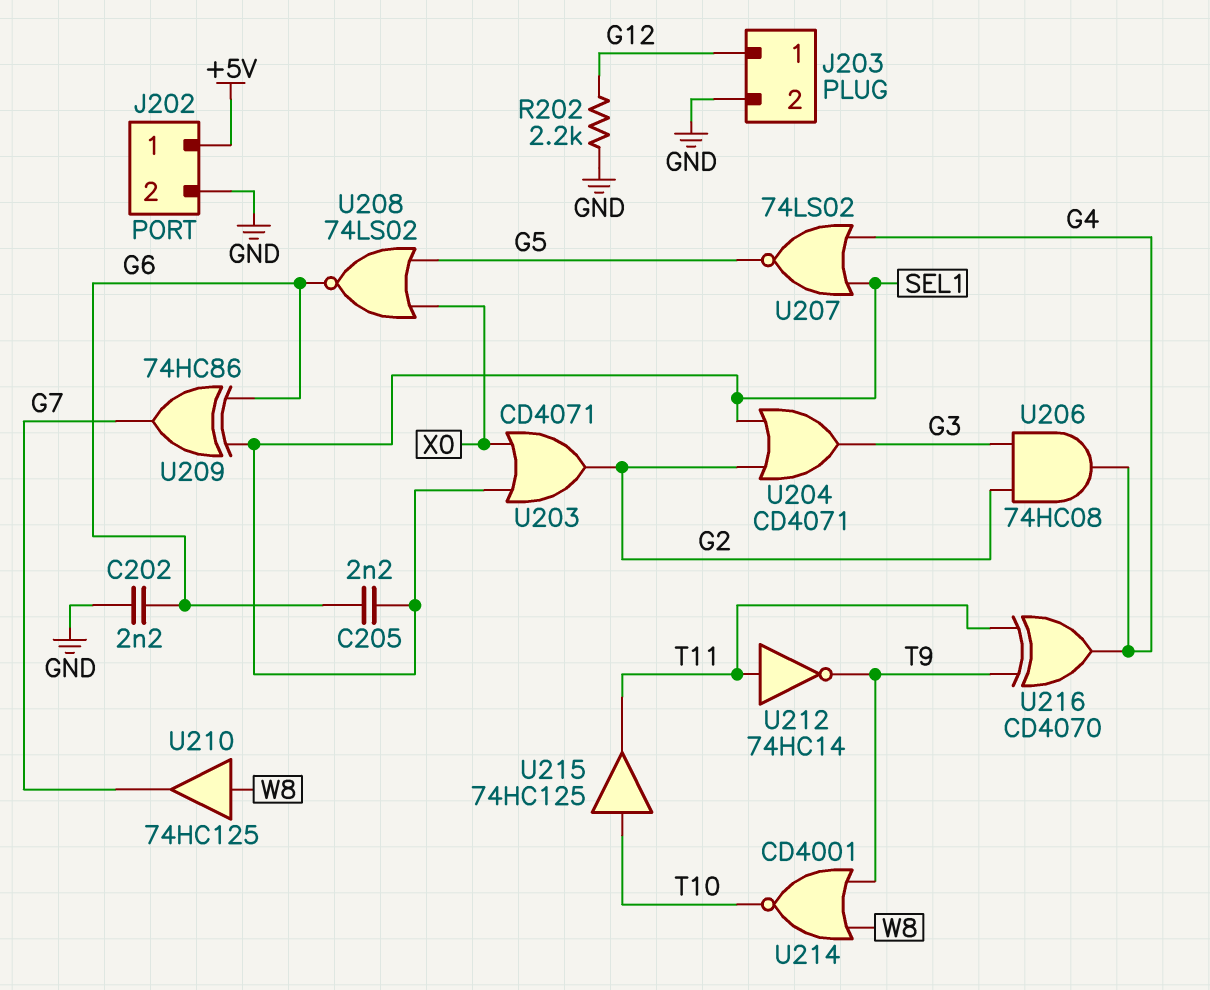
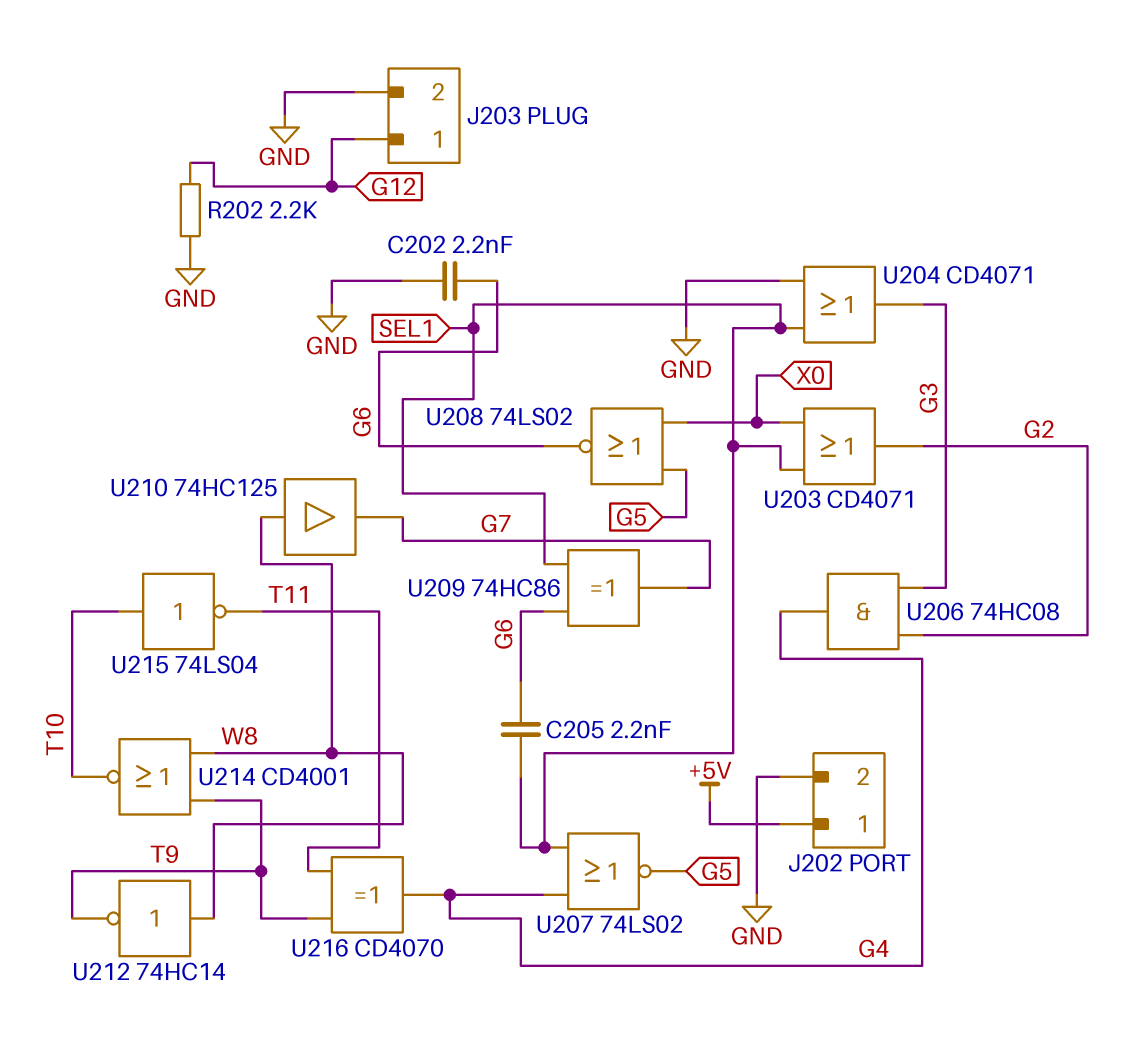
U204: OR CD4071 (in G2, in SEL1, out G3) -> OR CD4071 (in GND, in SEL1, out G3)
U212: NOT 74HC14 (in T11, out T9) -> NOT 74HC14 (in W8, out T9)
U215: buffer 74HC125 (in T10, out T11) -> NOT 74LS04 (in T10, out T11)

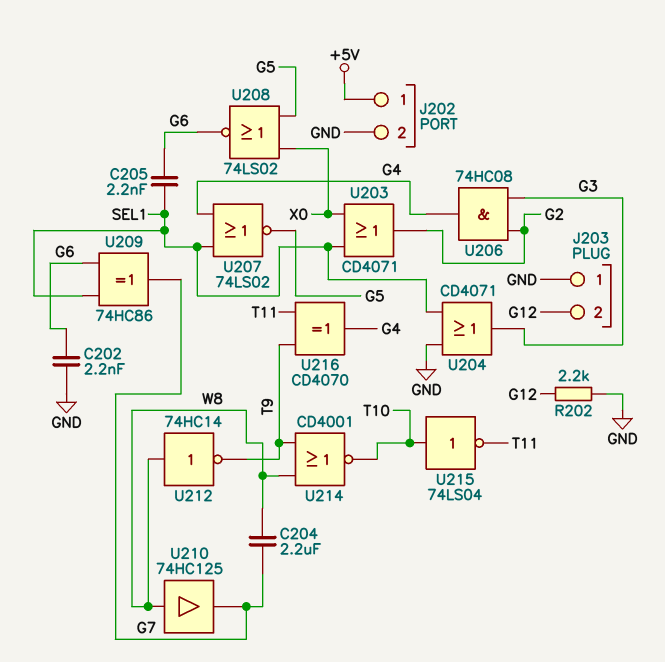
C204: none -> 2.2uF (G7, W8)
J203 pin 1: G12 -> GND
J203 pin 2: GND -> G12

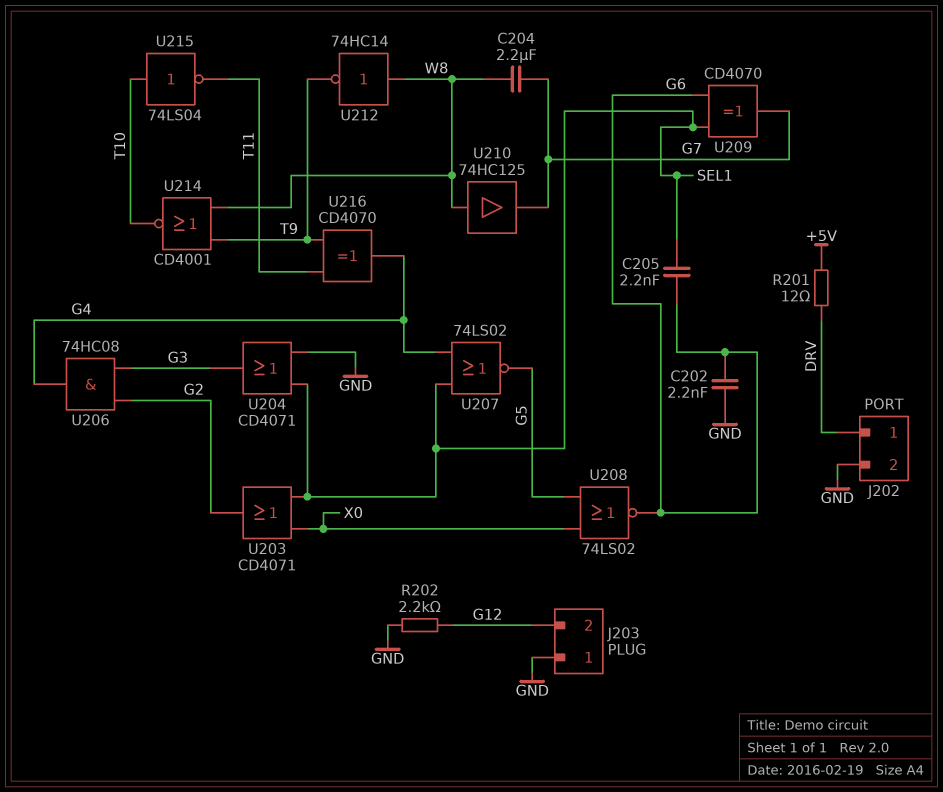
J202 pin 1: +5V -> DRV
R201: none -> 12 (+5V, DRV)
U209: XOR 74HC86 (in G6, in SEL1, out G7) -> XOR CD4070 (in G6, in SEL1, out G7)

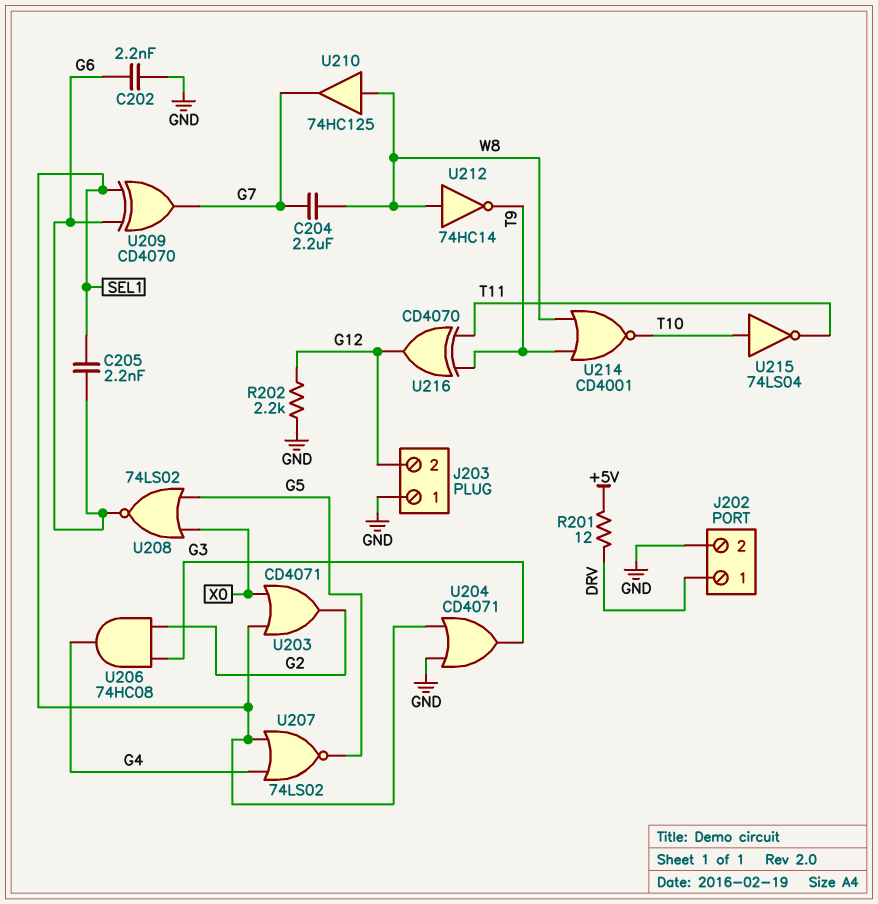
U216: XOR CD4070 (in T9, in T11, out G4) -> XOR CD4070 (in T9, in T11, out G12)

